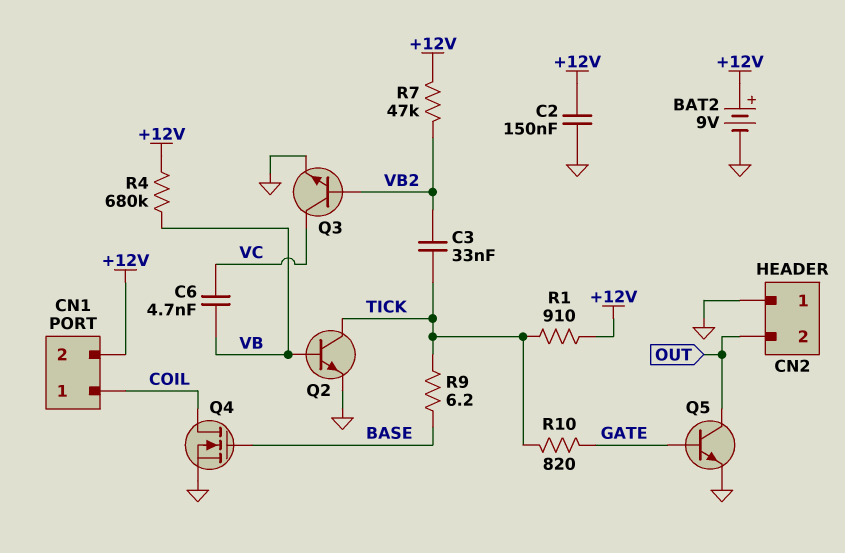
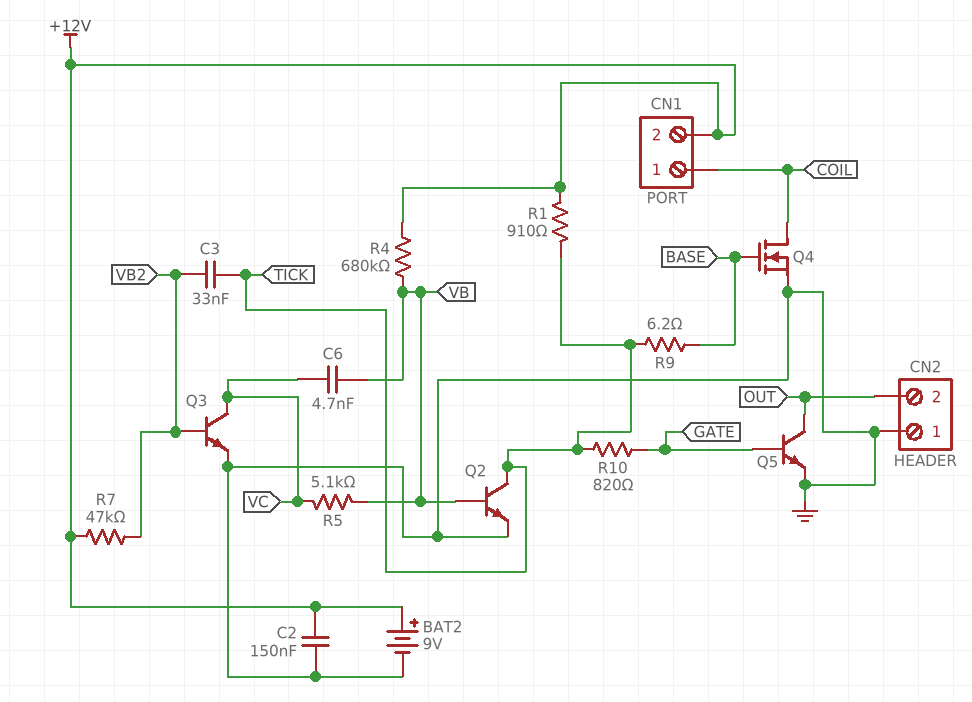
R5: none -> 5.1k (VB, VC)

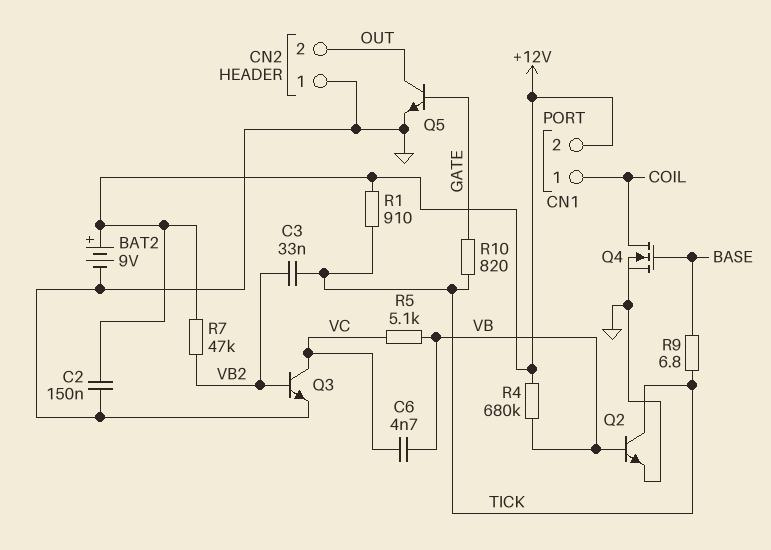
R9: 6.2 (BASE, TICK) -> 6.8 (BASE, TICK)

